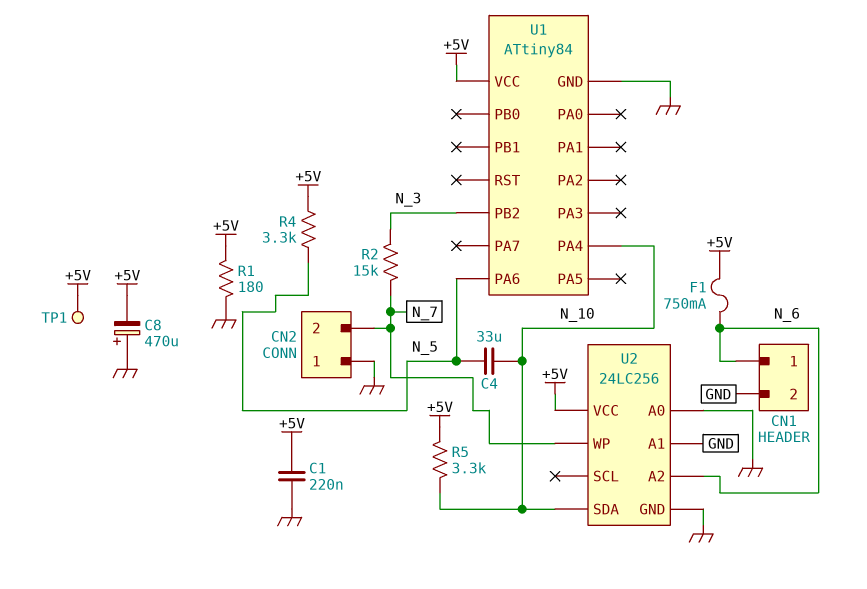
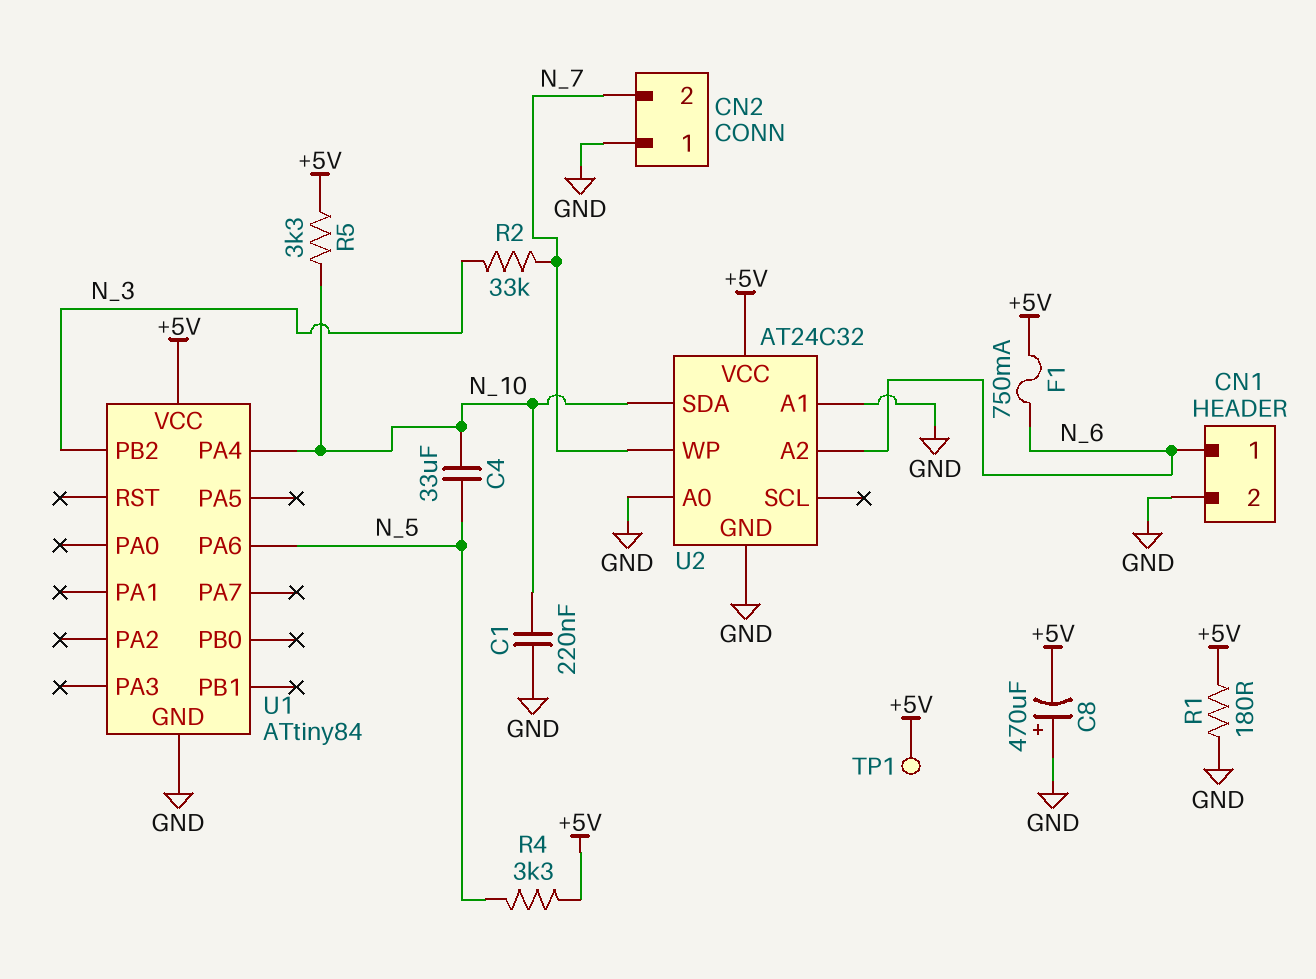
C1: 220nF (+5V, GND) -> 220nF (GND, N_10)
R2: 15k (N_3, N_7) -> 33k (N_3, N_7)
U2: 24LC256 -> AT24C32

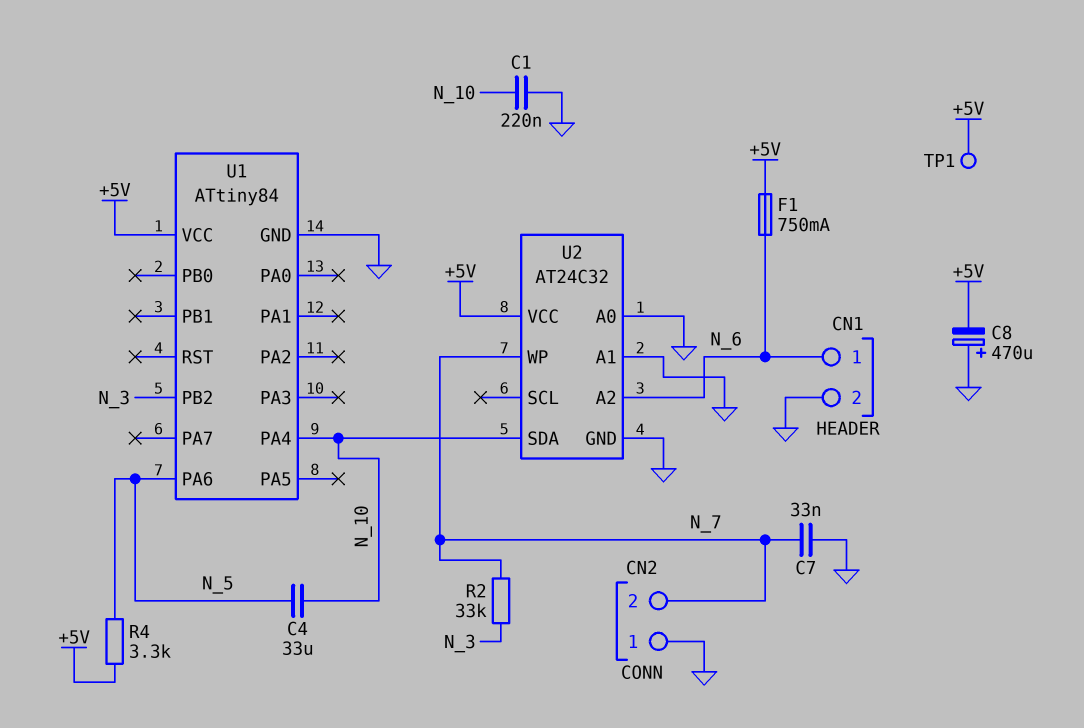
C7: none -> 33nF (GND, N_7)
R1: 180 (+5V, GND) -> none
R5: 3.3k (+5V, N_10) -> none

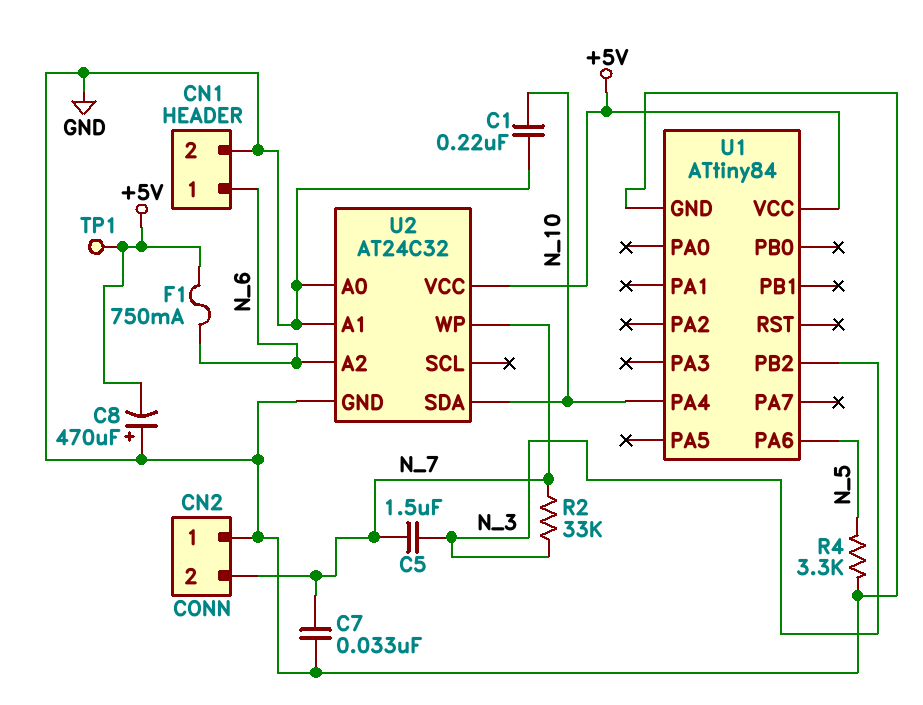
C4: 33uF (N_5, N_10) -> none
C5: none -> 1.5uF (N_3, N_7)
R4: 3.3k (+5V, N_5) -> 3.3k (GND, N_5)

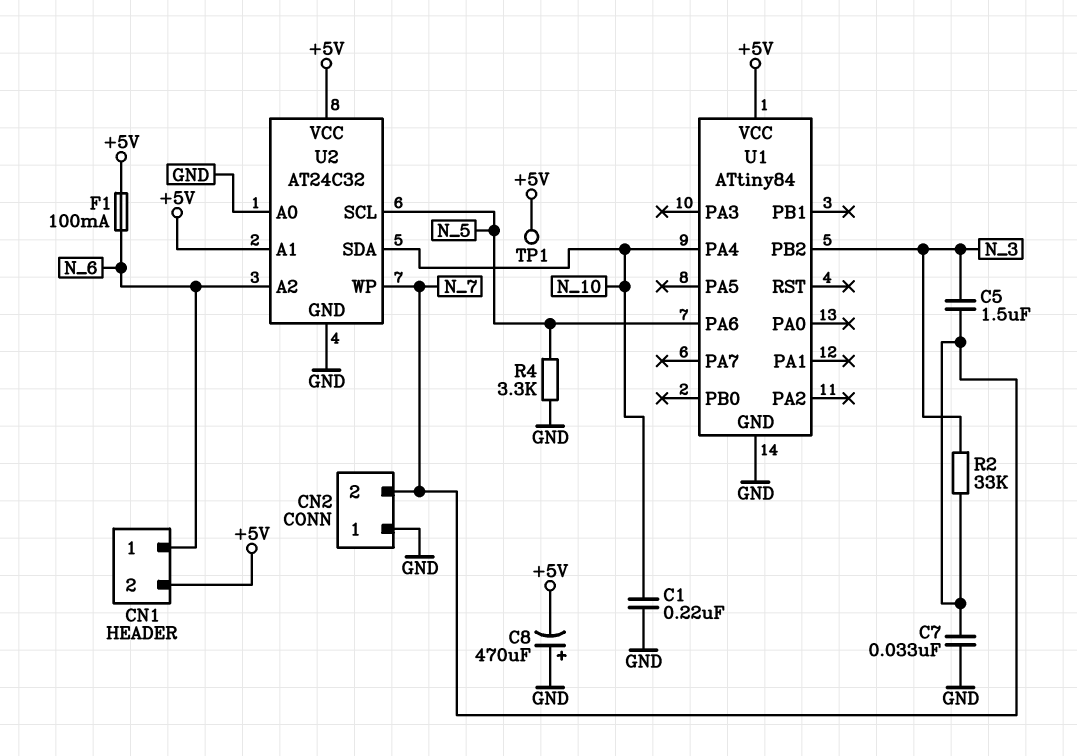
CN1 pin 2: GND -> +5V
F1: 750mA (+5V, N_6) -> 100mA (+5V, N_6)
U2 pin A1: GND -> +5V
U2 pin SCL: none -> N_5

